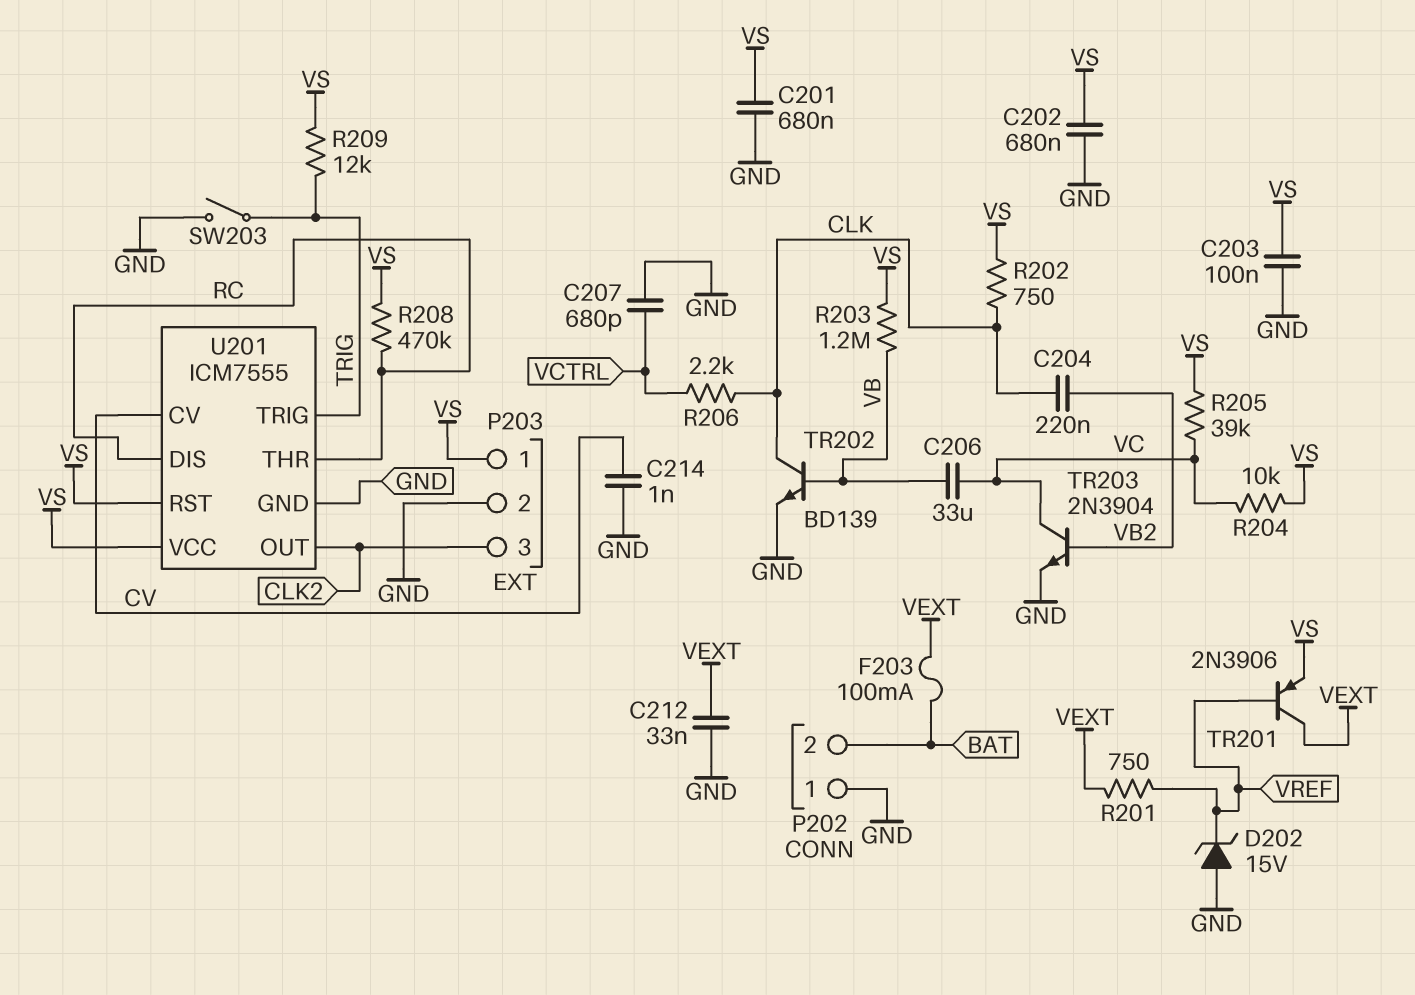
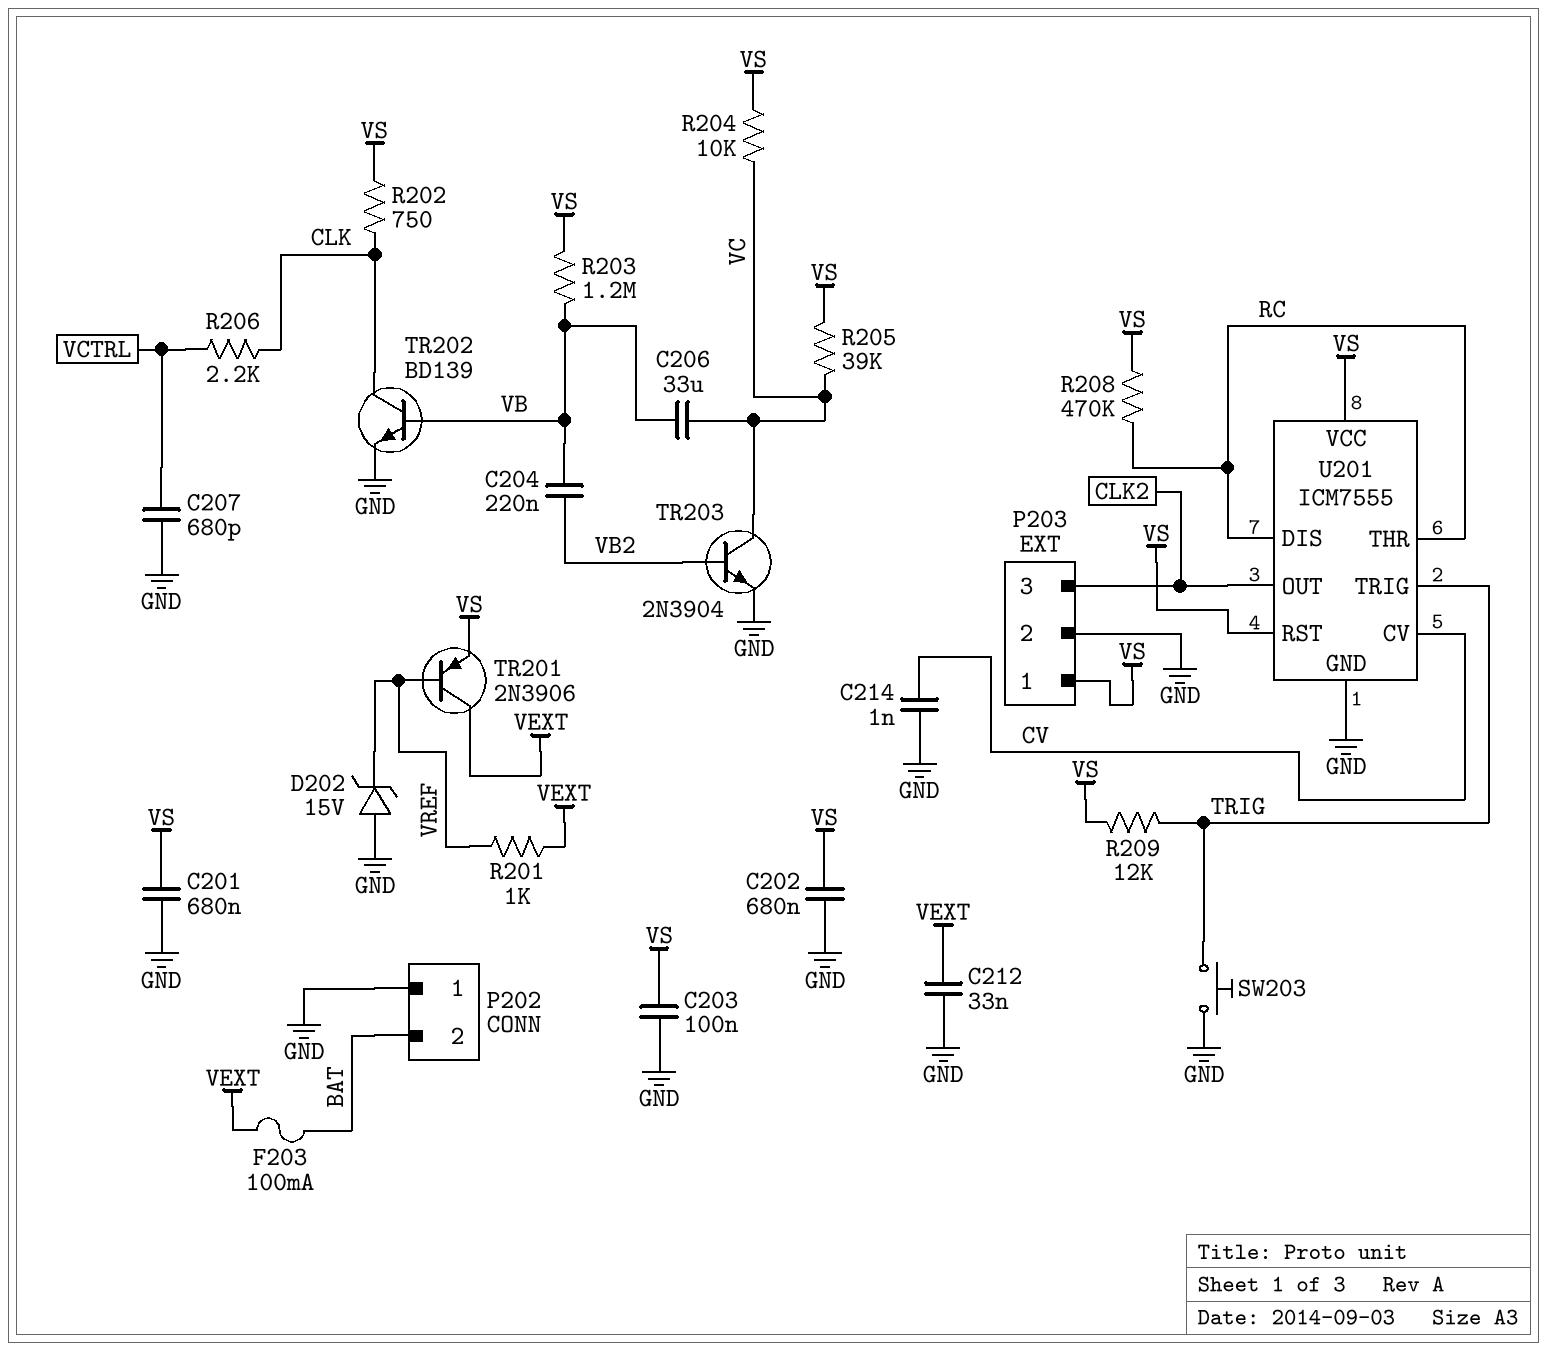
C204: 220nF (CLK, VB2) -> 220nF (VB, VB2)
R201: 750 (VEXT, VREF) -> 1k (VEXT, VREF)
SW203: switch (GND, TRIG) -> button (GND, TRIG)

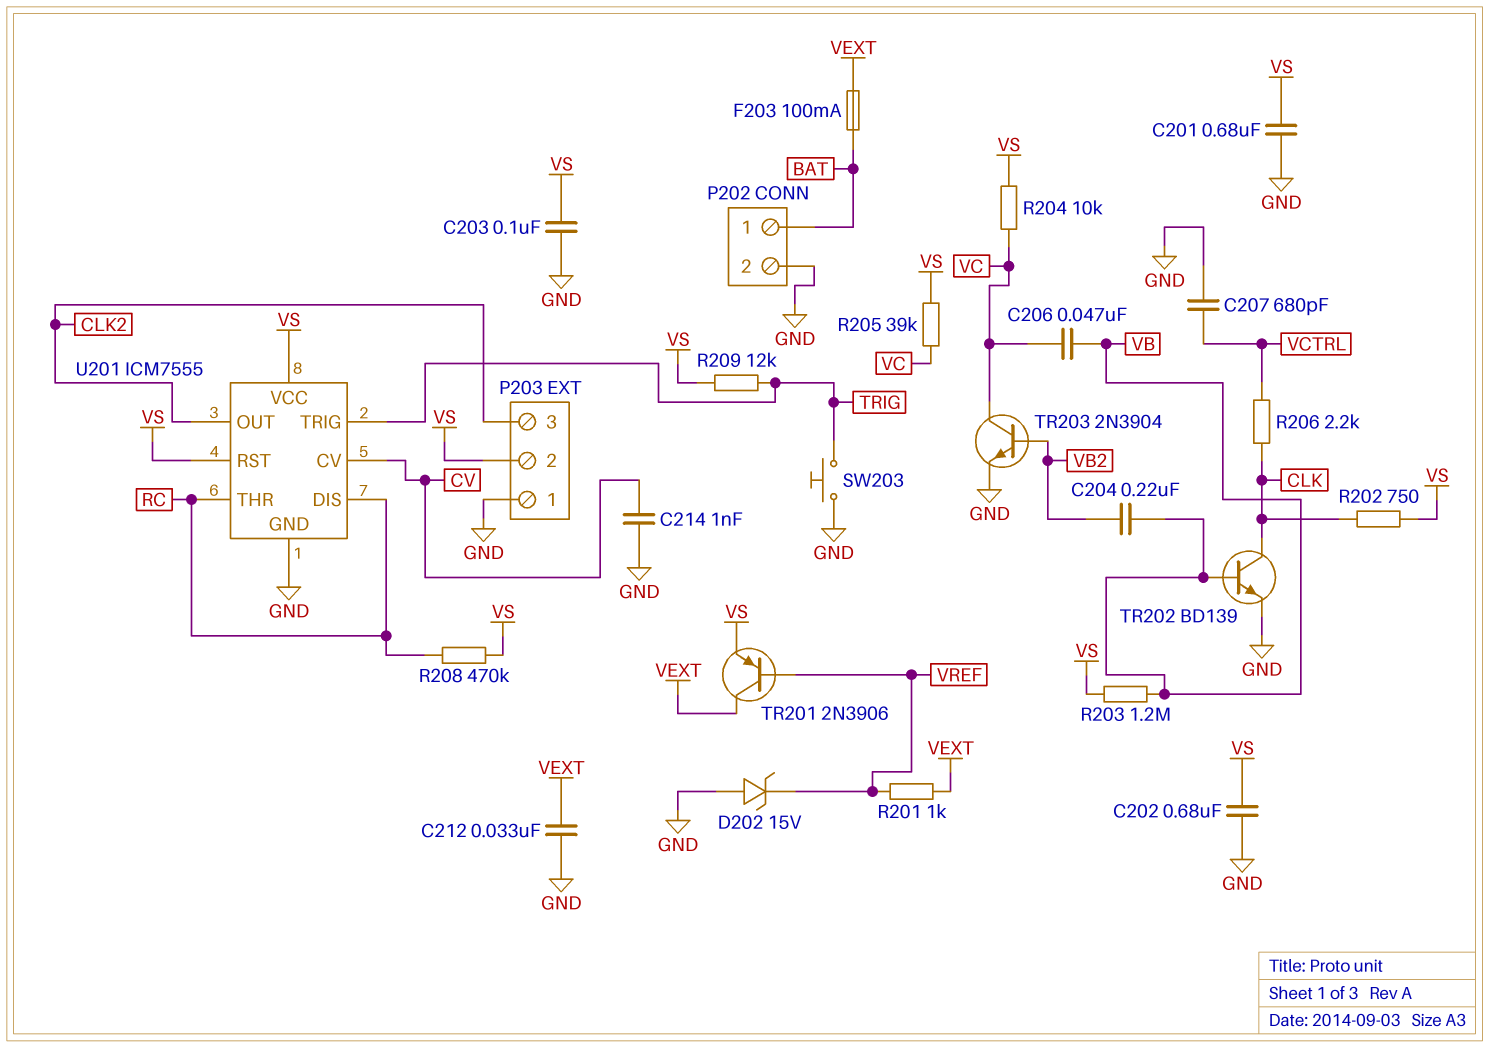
C206: 33uF (VB, VC) -> 47nF (VB, VC)
P202 pin 1: GND -> BAT
P202 pin 2: BAT -> GND
P203 pin 1: VS -> GND
P203 pin 2: GND -> VS

